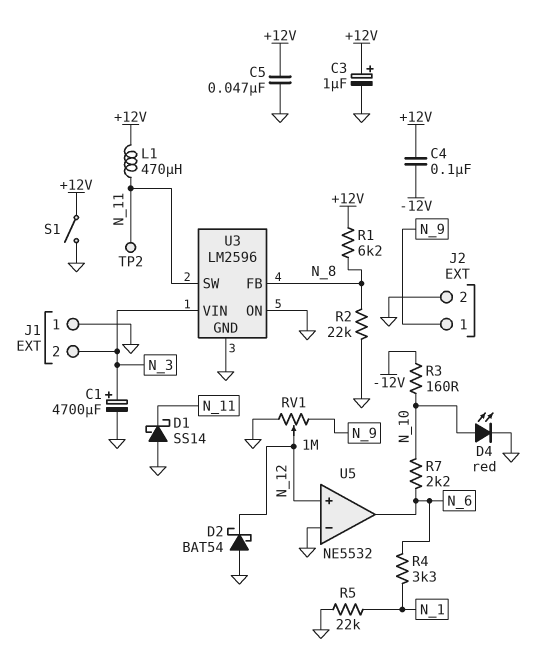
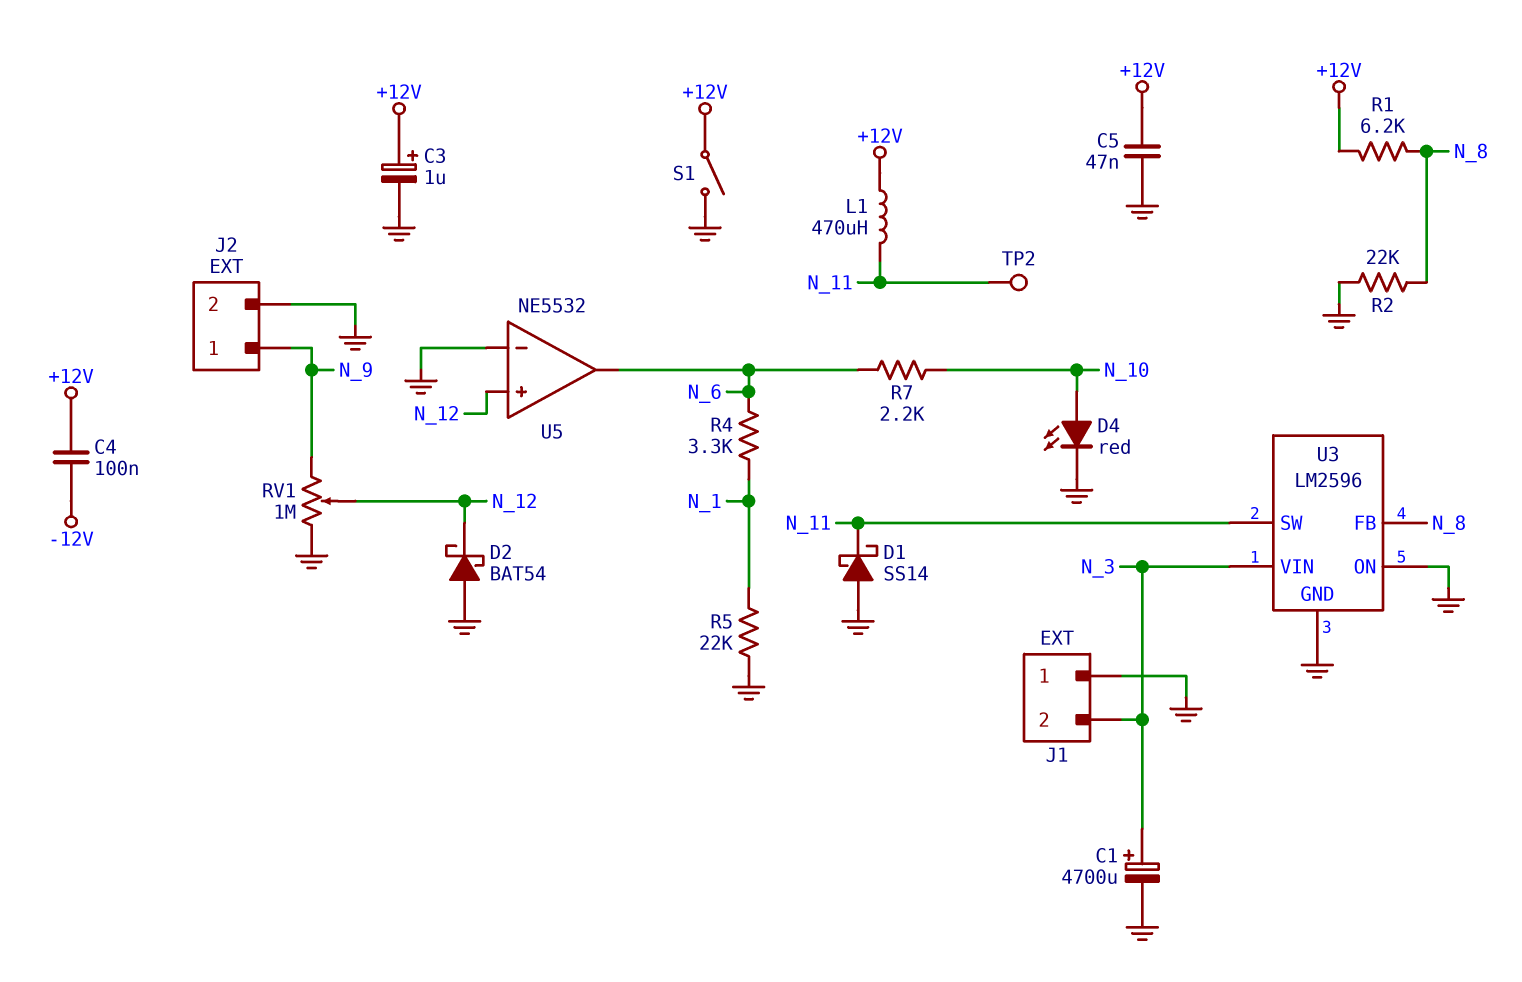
R3: 160 (-12V, N_10) -> none

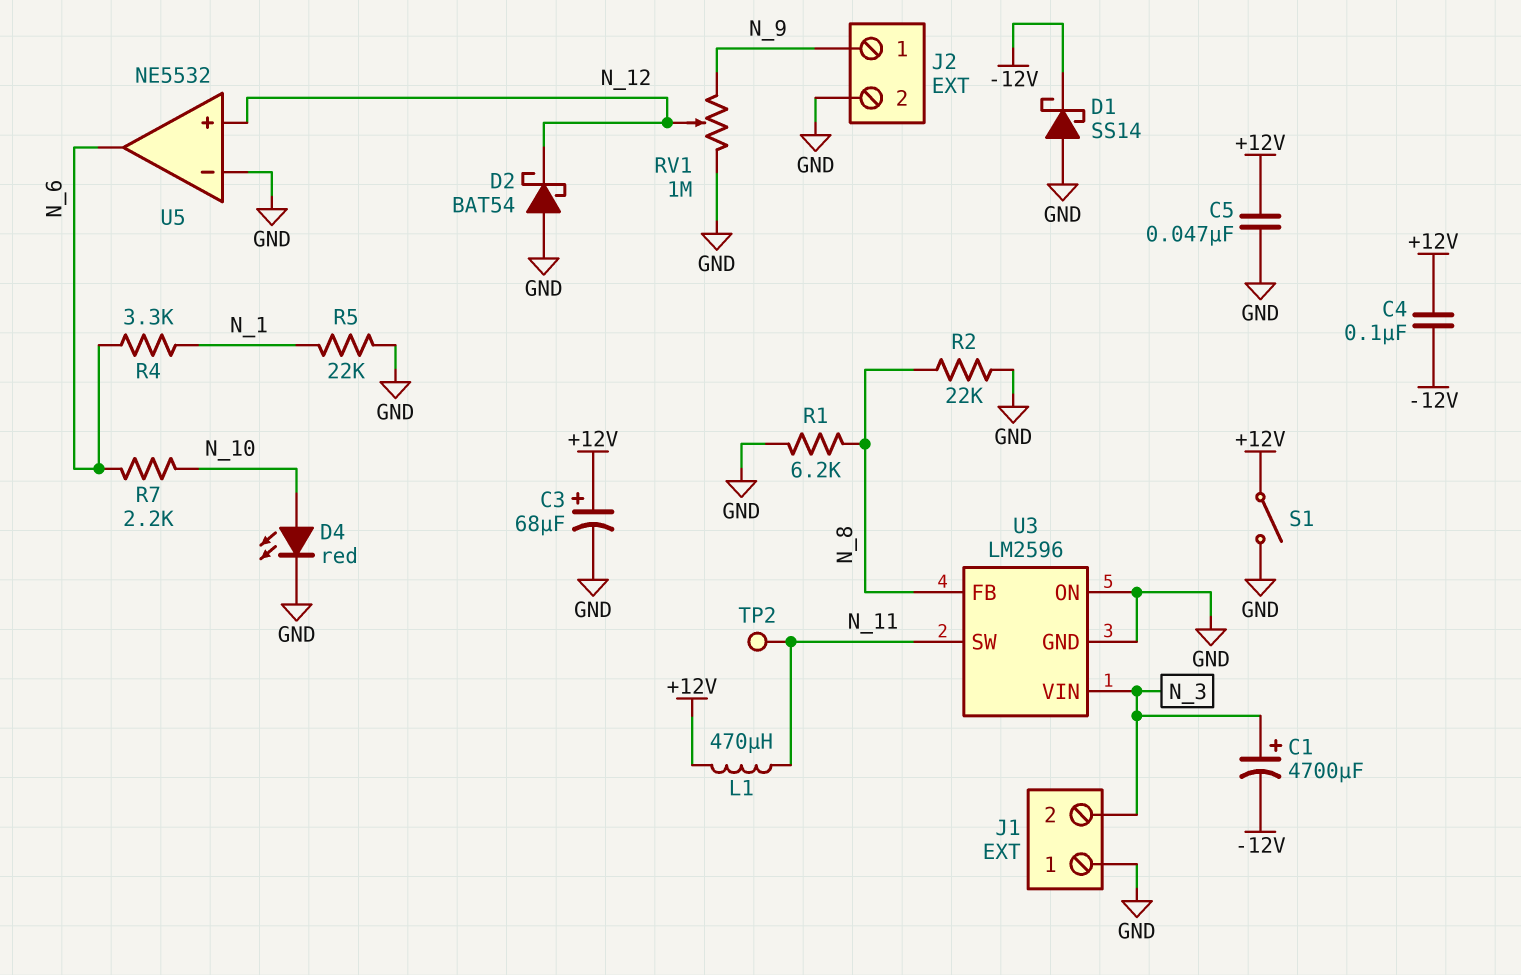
C1: 4700uF (plus N_3, minus GND) -> 4700uF (plus N_3, minus -12V)
C3: 1uF (plus +12V, minus GND) -> 68uF (plus +12V, minus GND)
D1: schottky SS14 (A GND, K N_11) -> schottky SS14 (A GND, K -12V)
R1: 6.2k (+12V, N_8) -> 6.2k (GND, N_8)

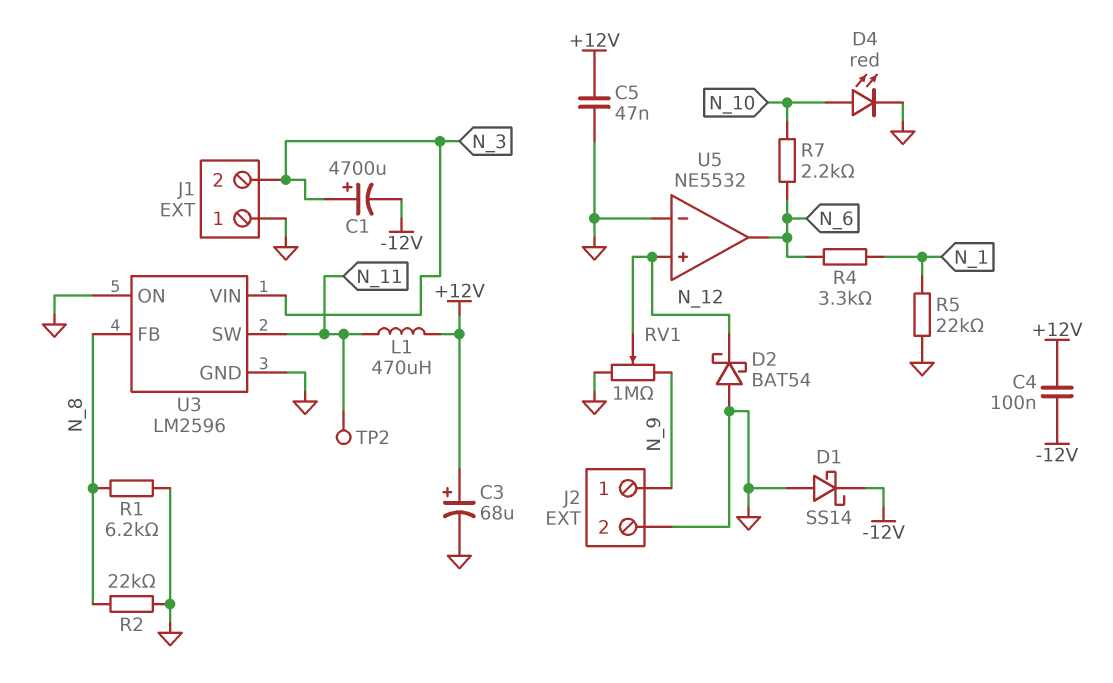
S1: switch (+12V, GND) -> none

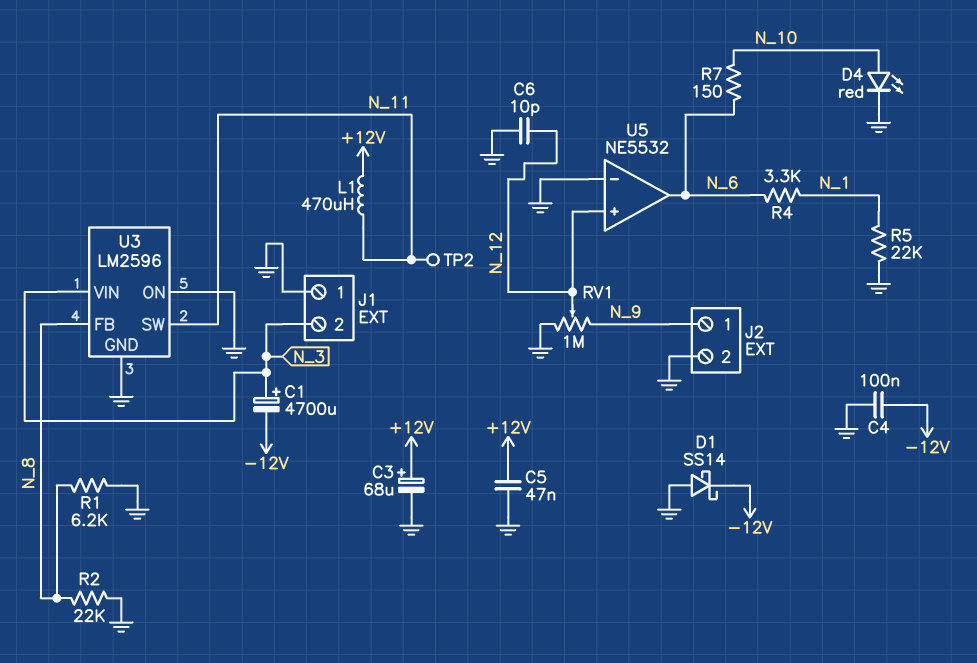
C4: 100nF (+12V, -12V) -> 100nF (-12V, GND)
C6: none -> 10pF (GND, N_12)
D2: schottky BAT54 (A GND, K N_12) -> none
R7: 2.2k (N_6, N_10) -> 150 (N_6, N_10)

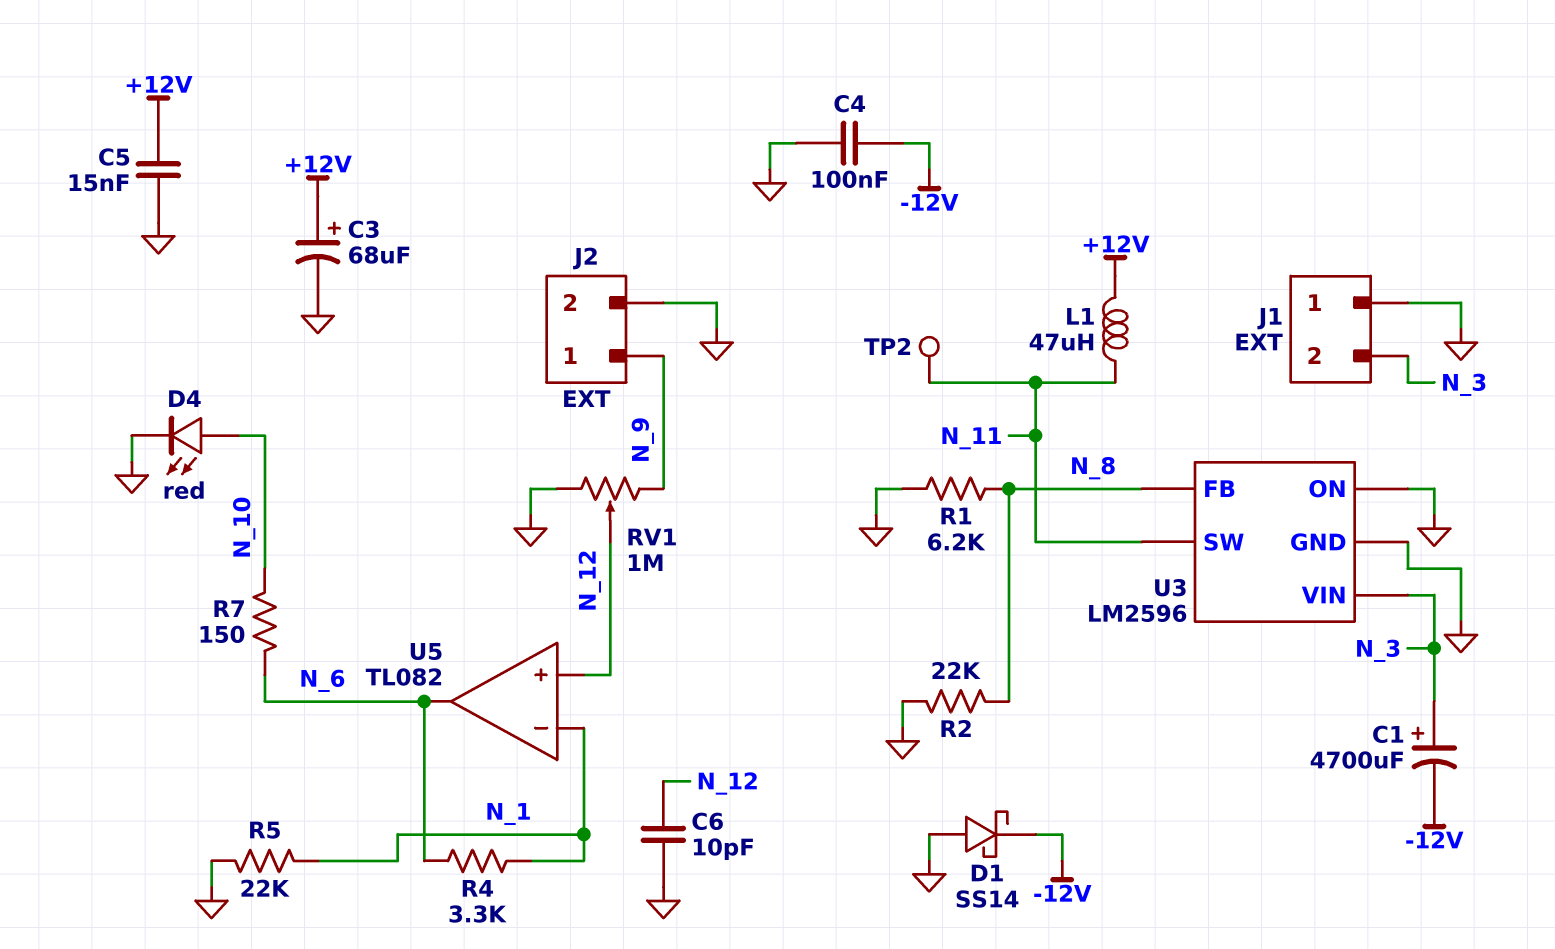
C5: 47nF (+12V, GND) -> 15nF (+12V, GND)
L1: 470uH (+12V, N_11) -> 47uH (+12V, N_11)
U5: NE5532 -> TL082
U5 pin in-: GND -> N_1

